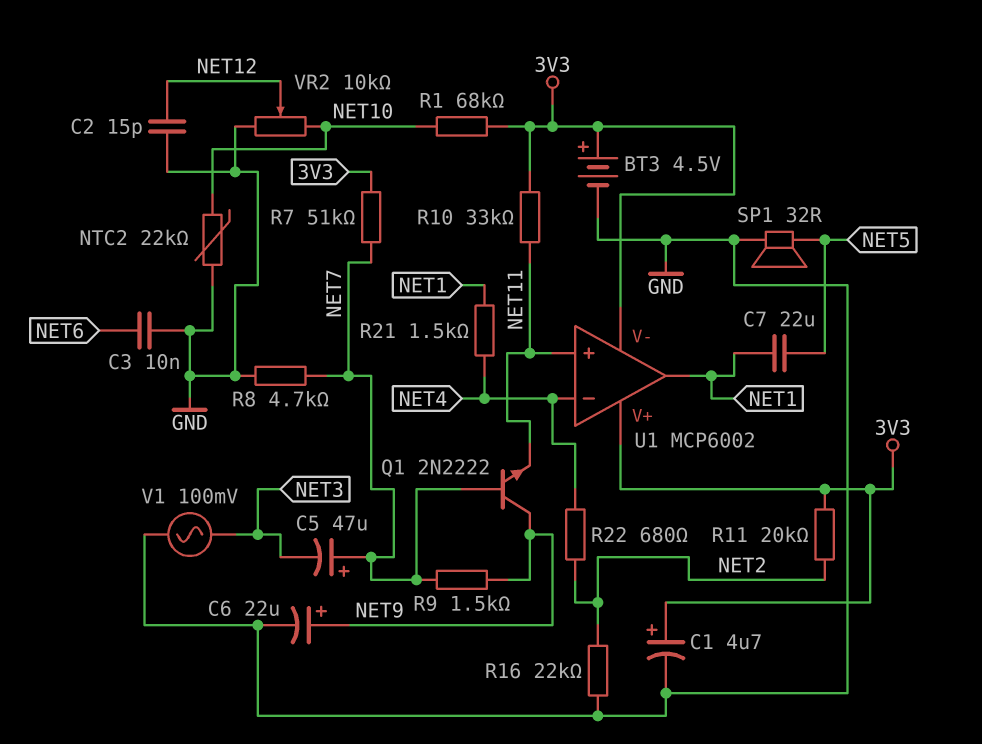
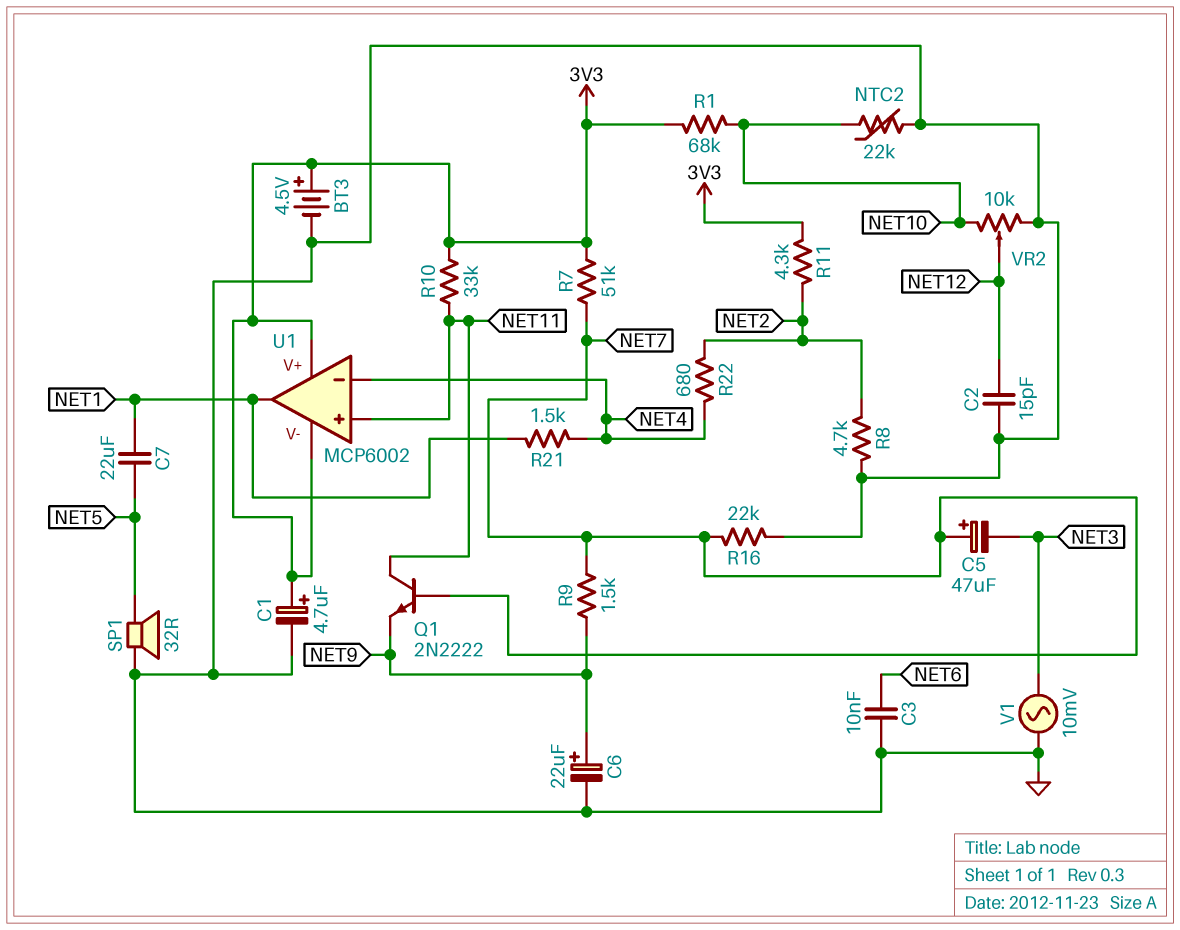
Q1: NPN 2N2222 (B NET7, C NET9, E NET11) -> NPN 2N2222 (B NET7, C NET11, E NET9)
R8: 4.7k (GND, NET7) -> 4.7k (GND, NET2)
R11: 20k (3V3, NET2) -> 4.3k (3V3, NET2)
R16: 22k (GND, NET2) -> 22k (GND, NET7)
V1: AC 100mV (GND, NET3) -> AC 10mV (GND, NET3)

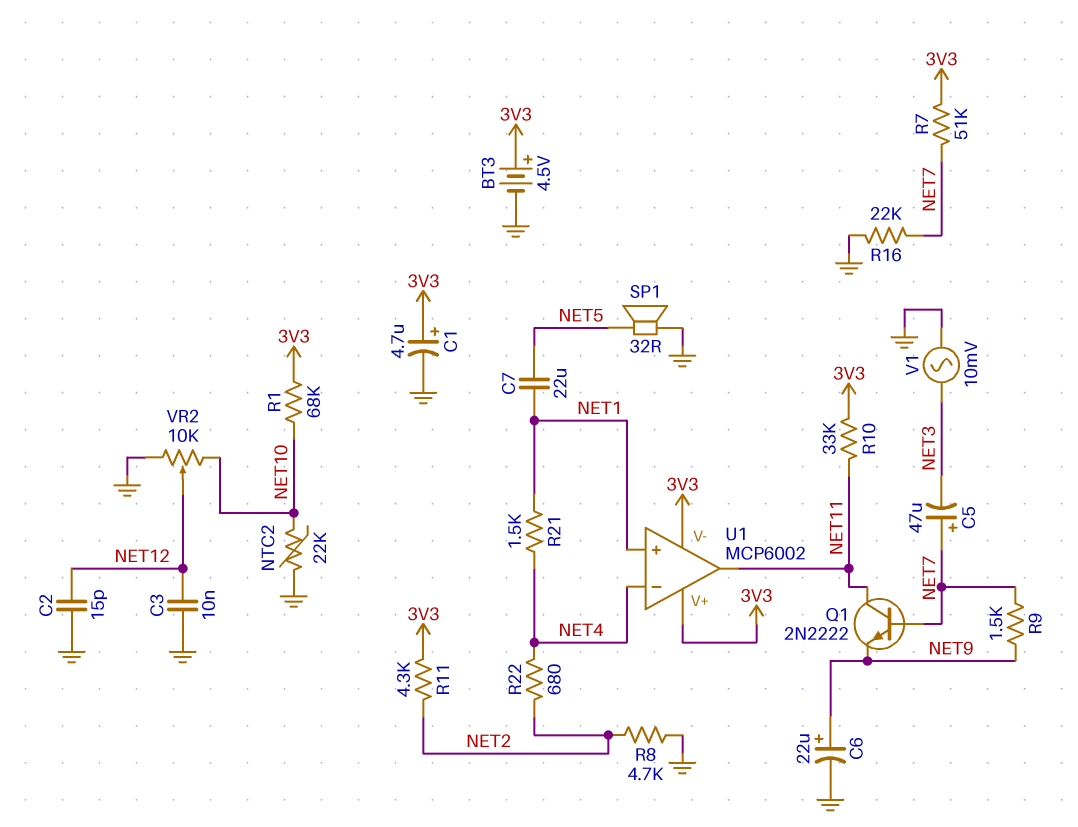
C3: 10nF (GND, NET6) -> 10nF (GND, NET12)
U1 pin in+: NET11 -> NET1
U1 pin out: NET1 -> NET11

